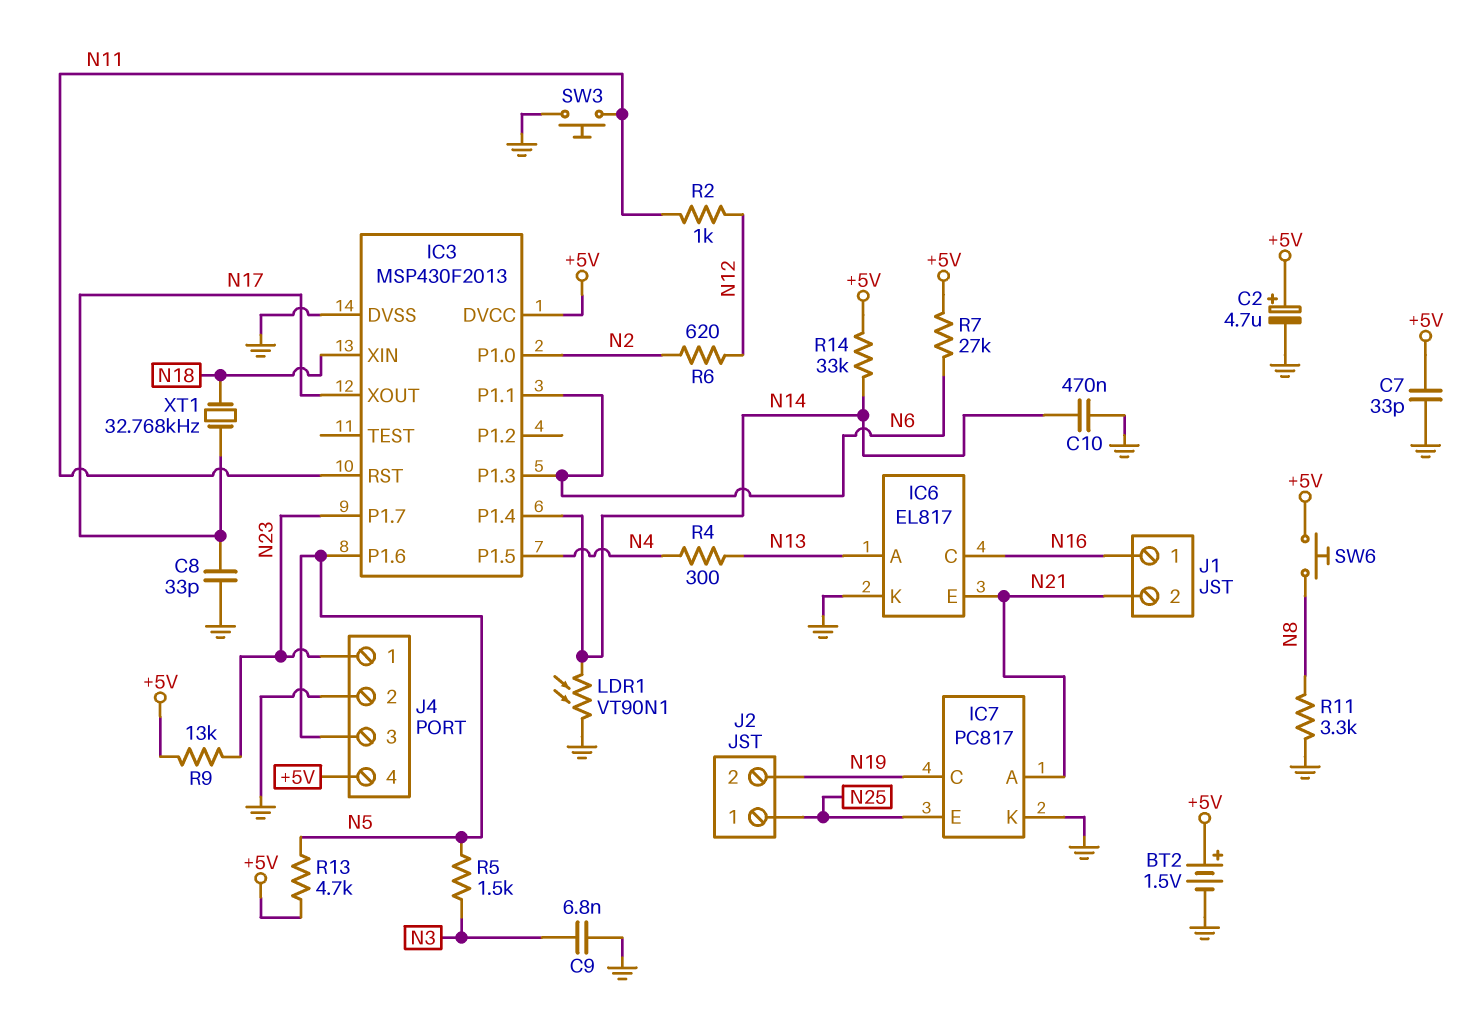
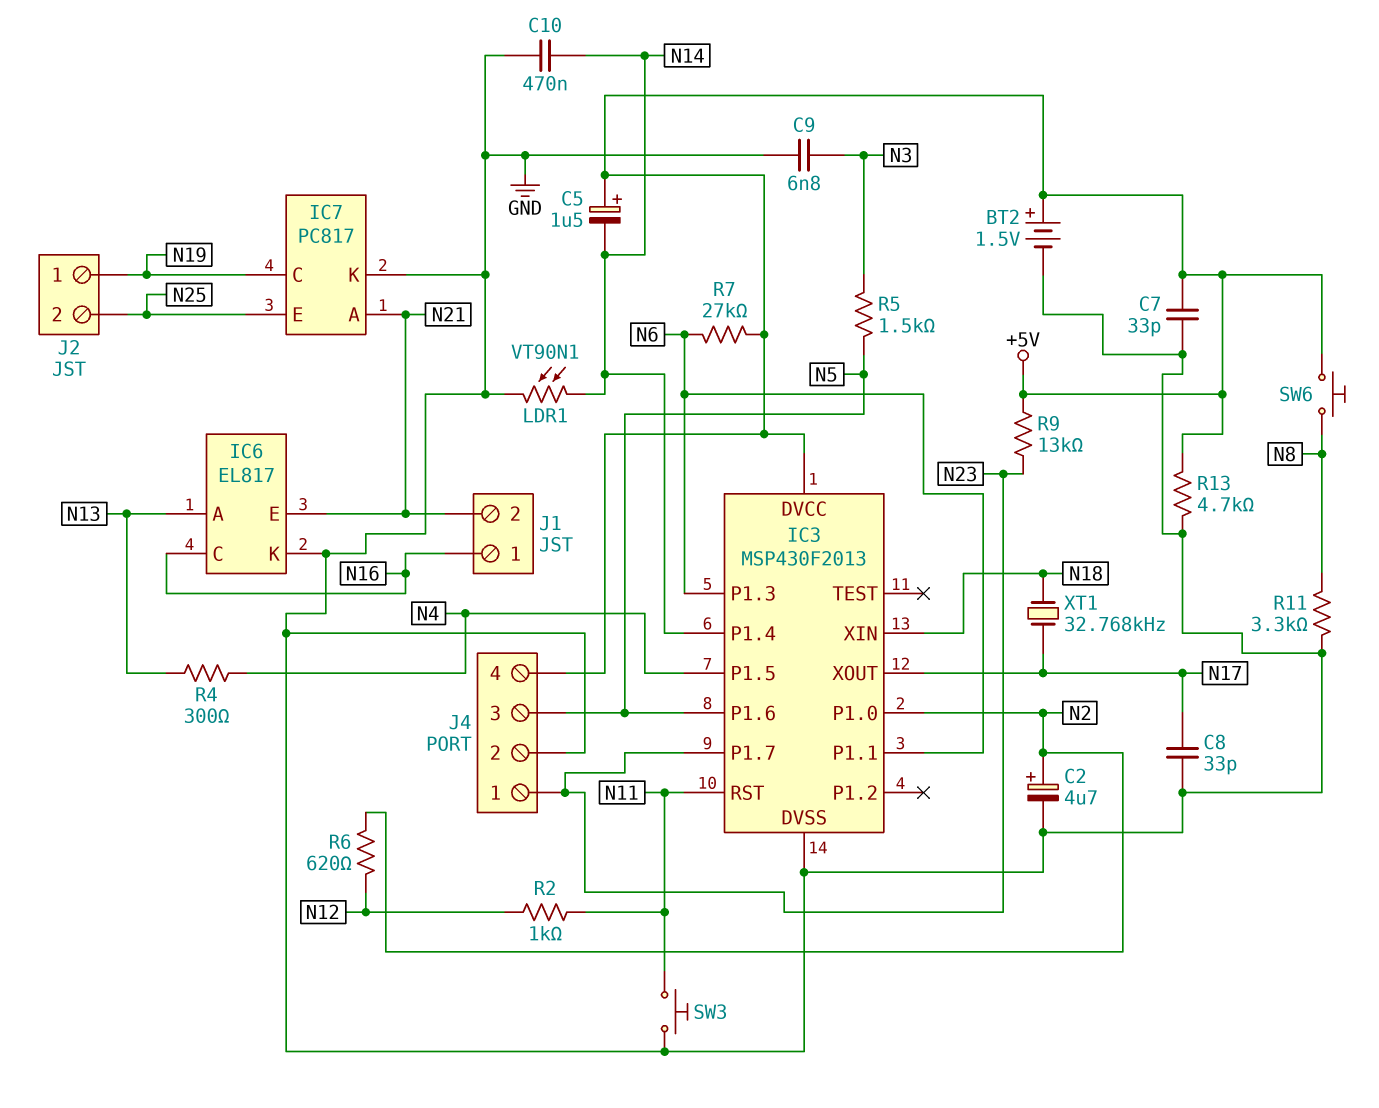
C2: 4.7uF (plus +5V, minus GND) -> 4.7uF (plus N2, minus GND)
C5: none -> 1.5uF (plus +5V, minus N14)
J2 pin 1: N25 -> N19
J2 pin 2: N19 -> N25
R13: 4.7k (+5V, N5) -> 4.7k (+5V, GND)
R14: 33k (+5V, N14) -> none

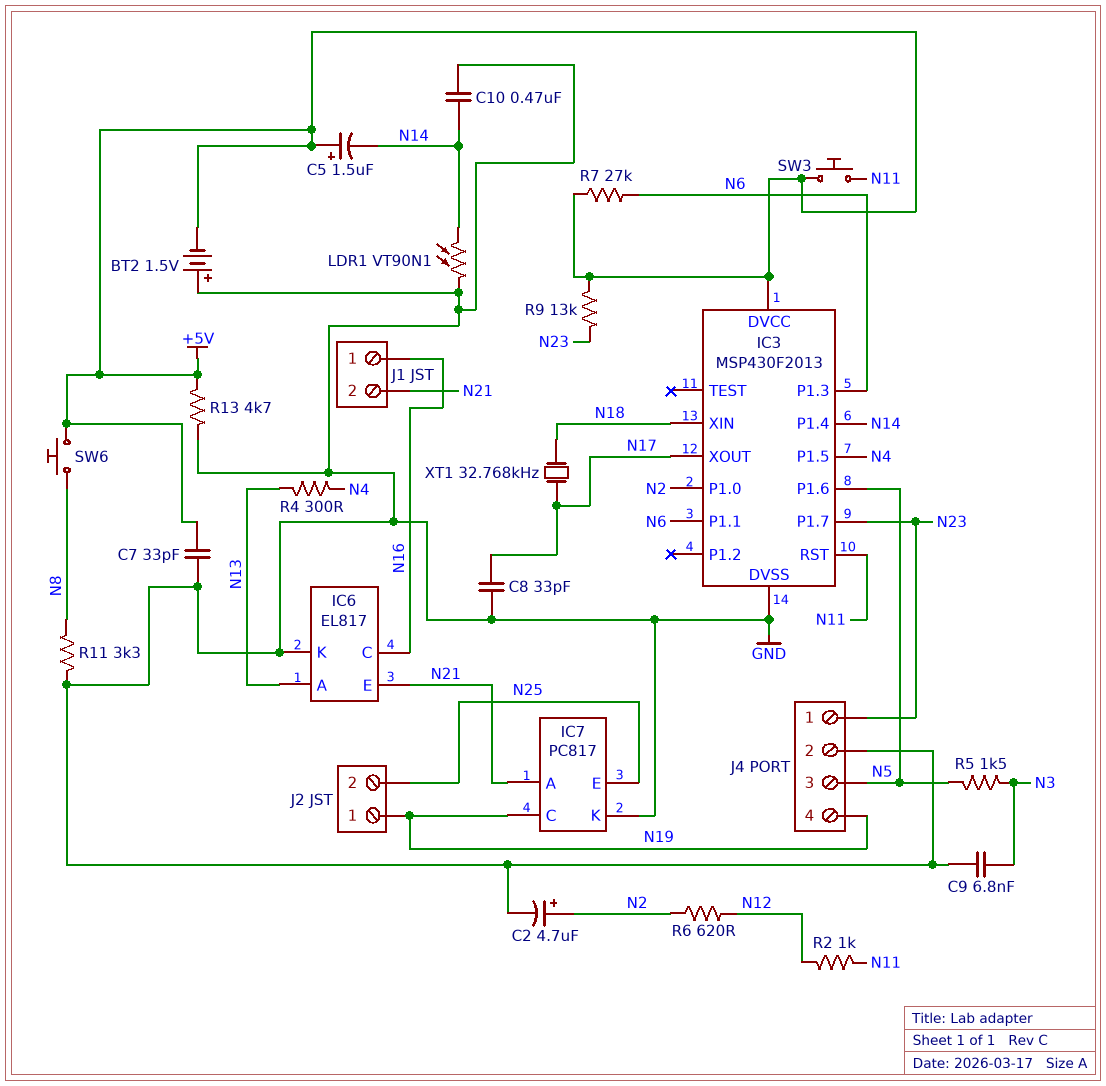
BT2: 1.5V (plus +5V, minus GND) -> 1.5V (plus GND, minus +5V)
J4 pin 4: +5V -> N19
SW3: button (GND, N11) -> button (+5V, N11)

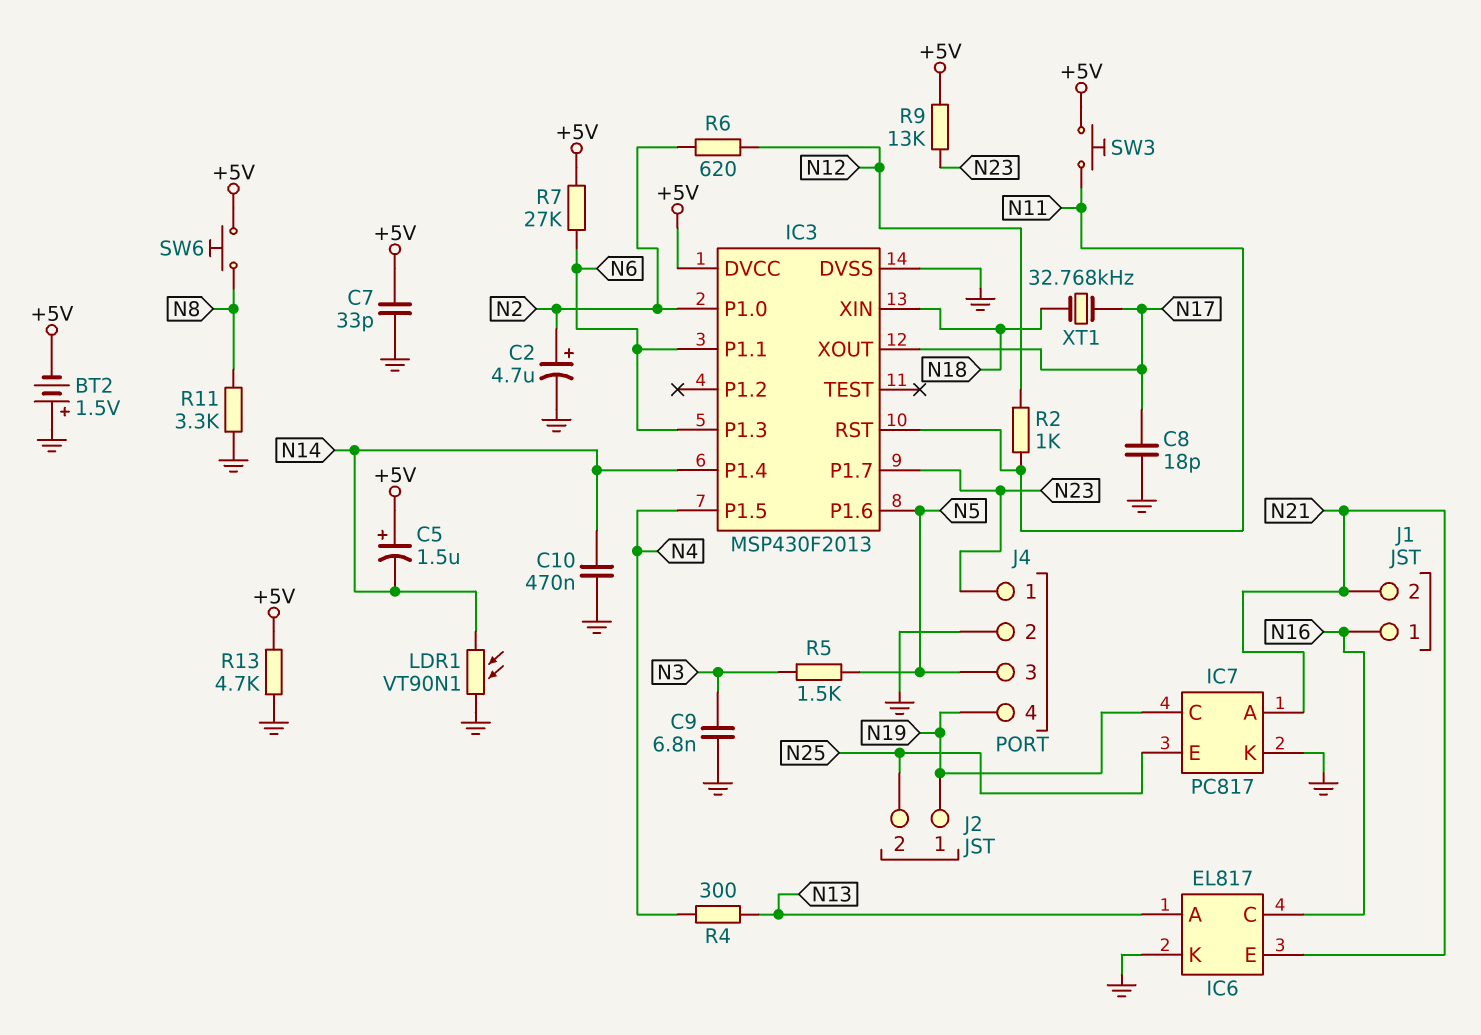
C8: 33pF (GND, N17) -> 18pF (GND, N17)

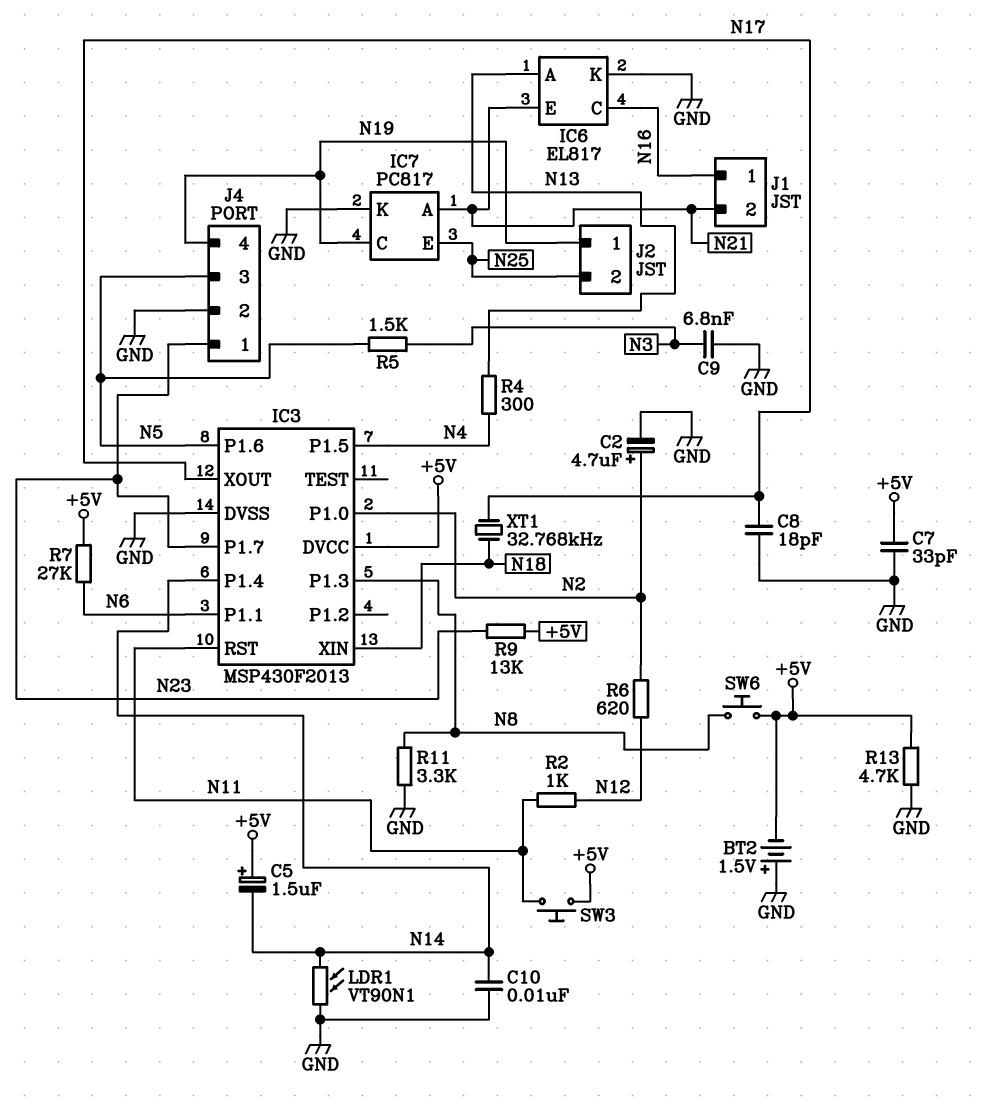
C10: 470nF (GND, N14) -> 10nF (GND, N14)
IC3 pin P1.3: N6 -> N8

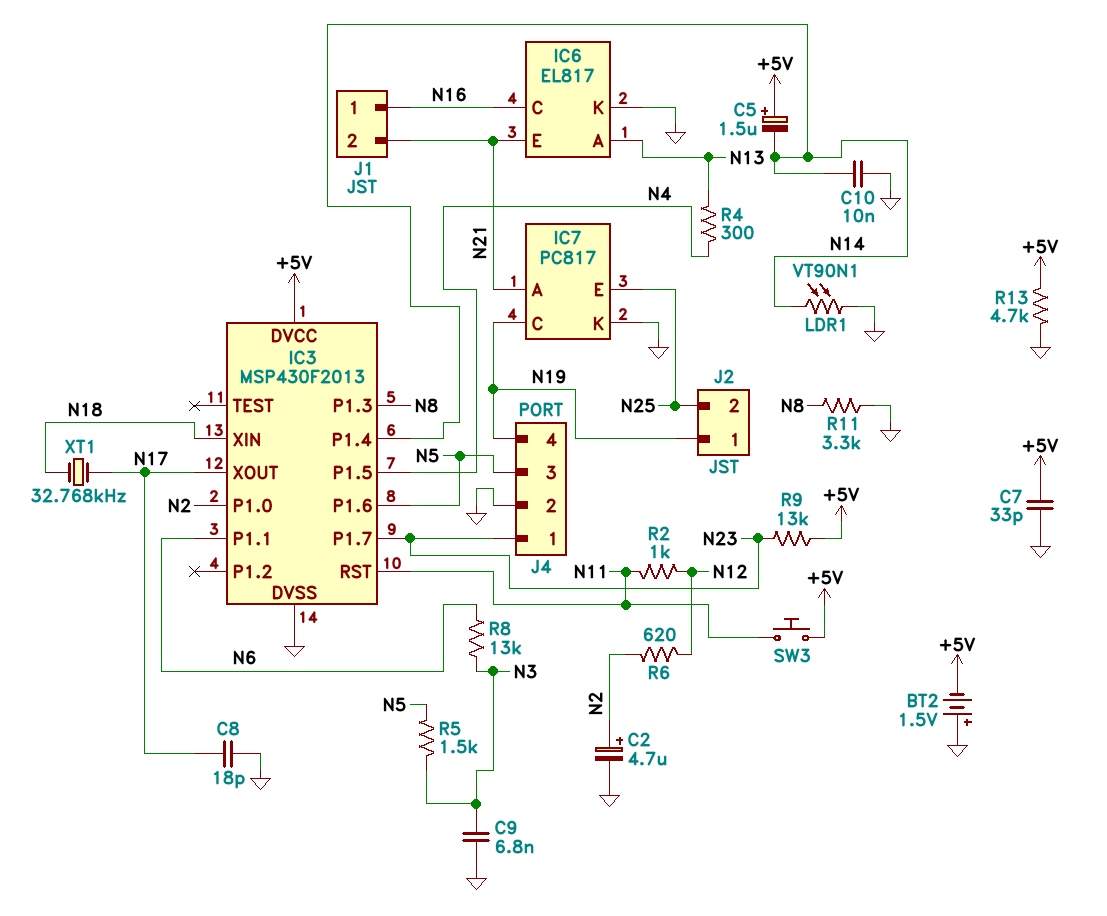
R7: 27k (+5V, N6) -> none
R8: none -> 13k (N3, N6)
SW6: button (+5V, N8) -> none

